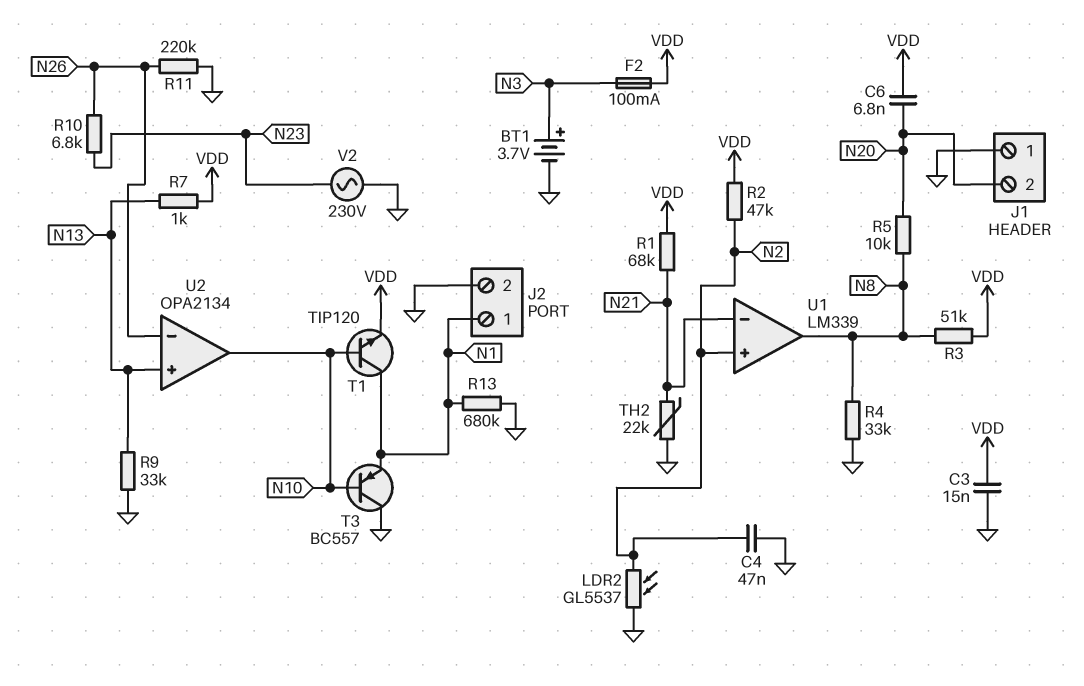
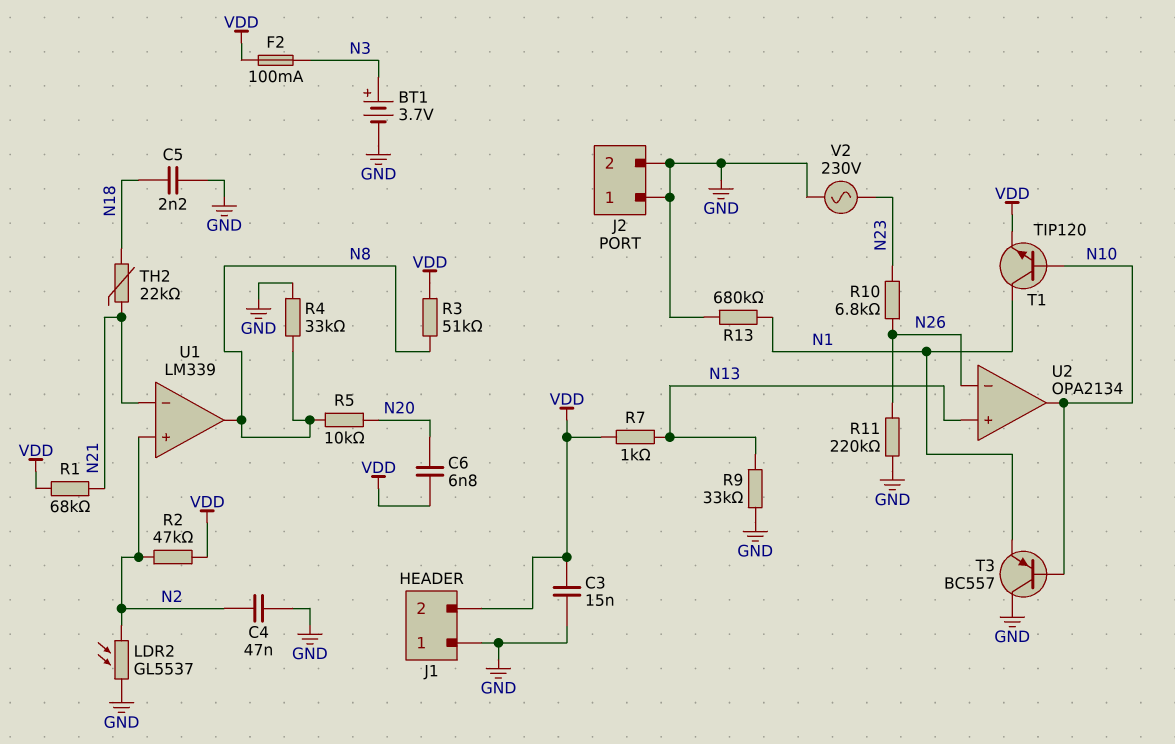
C5: none -> 2.2nF (GND, N18)
J1 pin 2: N20 -> VDD
J2 pin 1: N1 -> GND
TH2: 22k (GND, N21) -> 22k (N18, N21)

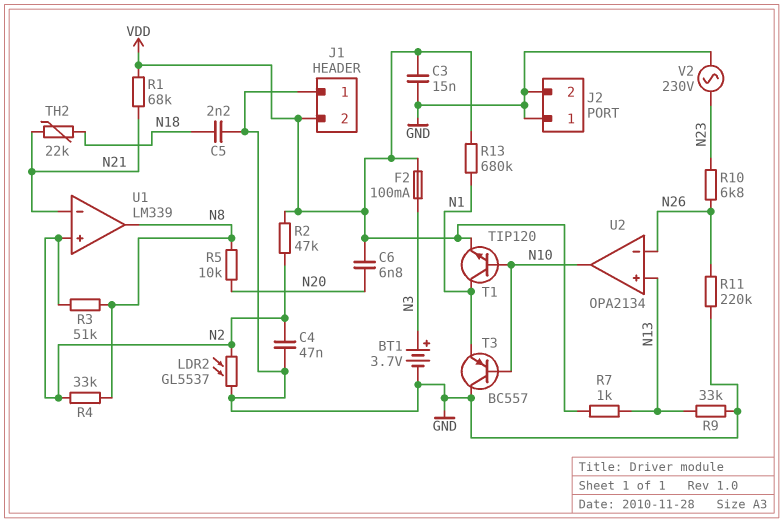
R3: 51k (N8, VDD) -> 51k (N2, N8)
R4: 33k (GND, N8) -> 33k (N2, N8)
R13: 680k (GND, N1) -> 680k (N1, VDD)

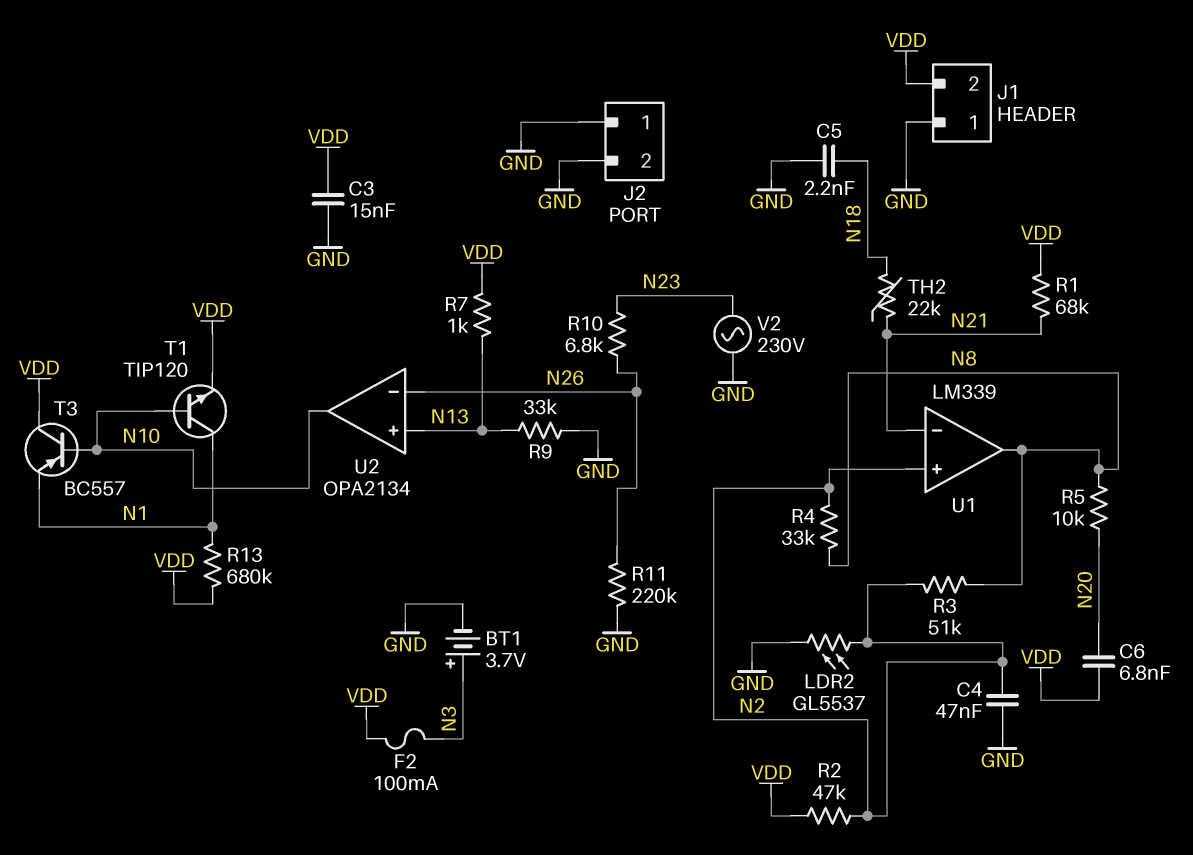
T3: PNP BC557 (B N10, C GND, E N1) -> PNP BC557 (B N10, C VDD, E N1)

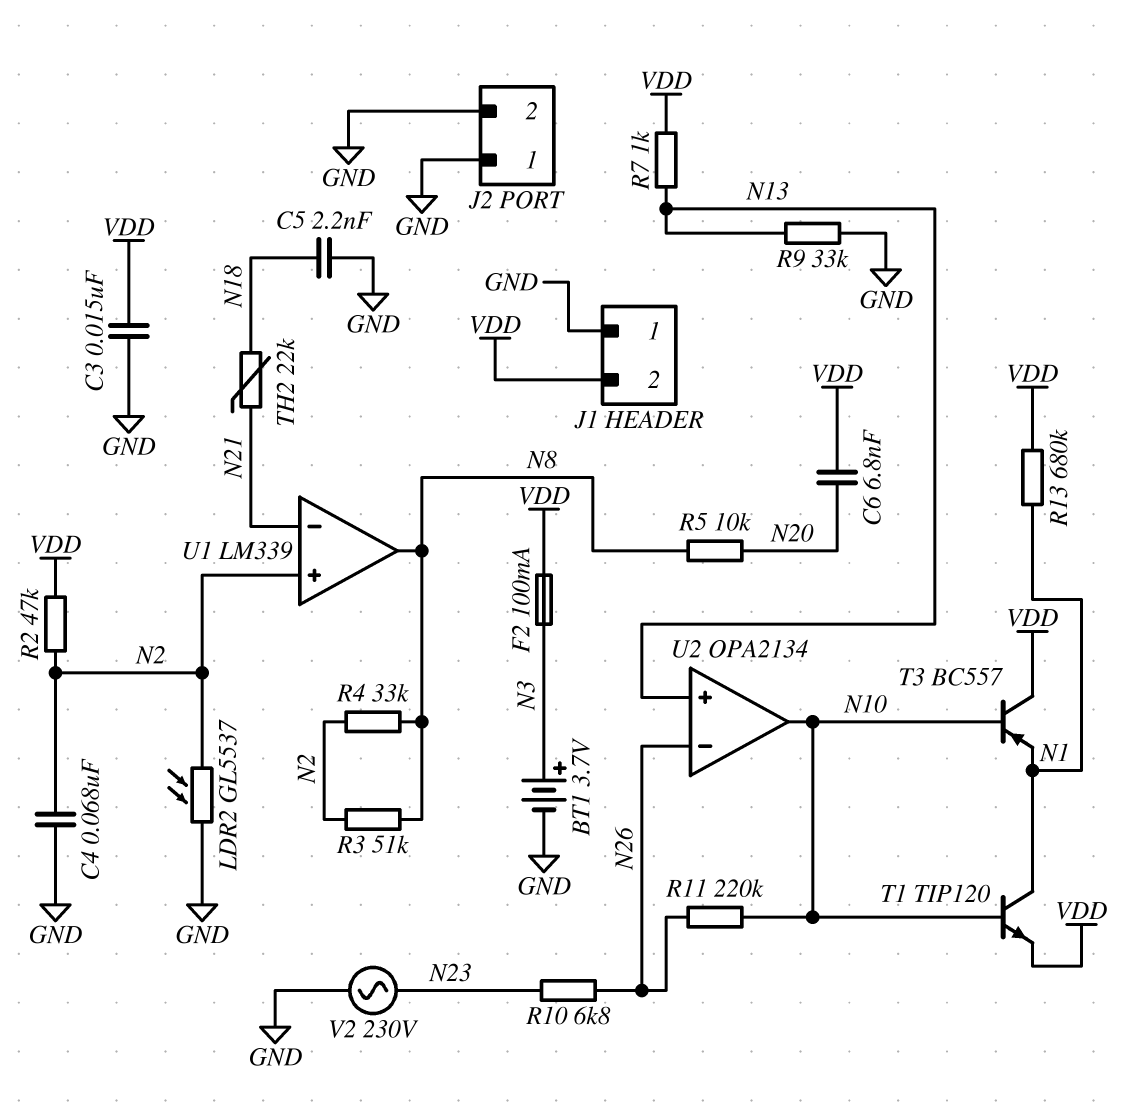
C4: 47nF (GND, N2) -> 68nF (GND, N2)
R1: 68k (N21, VDD) -> none
R11: 220k (GND, N26) -> 220k (N10, N26)

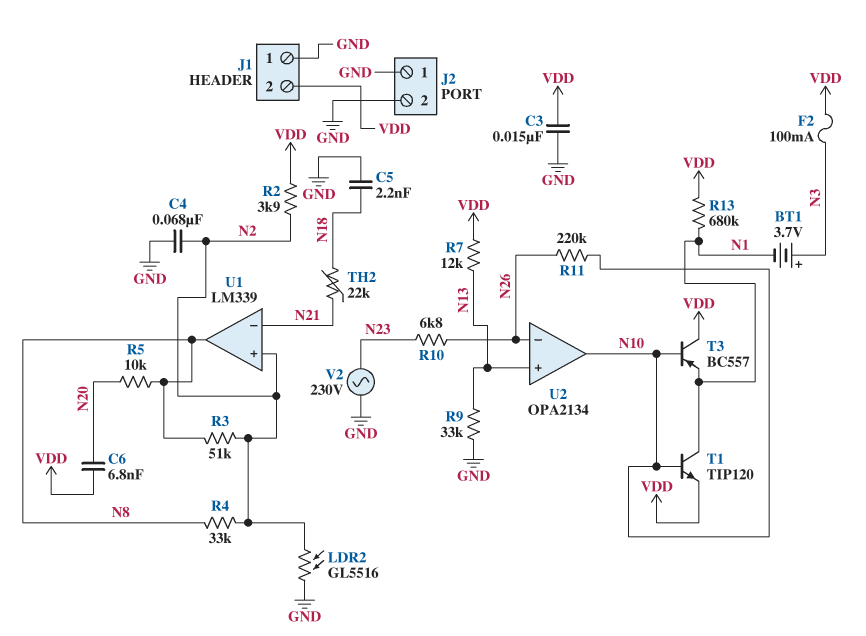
BT1: 3.7V (plus N3, minus GND) -> 3.7V (plus N3, minus N1)
LDR2: GL5537 (GND, N2) -> GL5516 (GND, N2)
R2: 47k (N2, VDD) -> 3.9k (N2, VDD)
R7: 1k (N13, VDD) -> 12k (N13, VDD)

